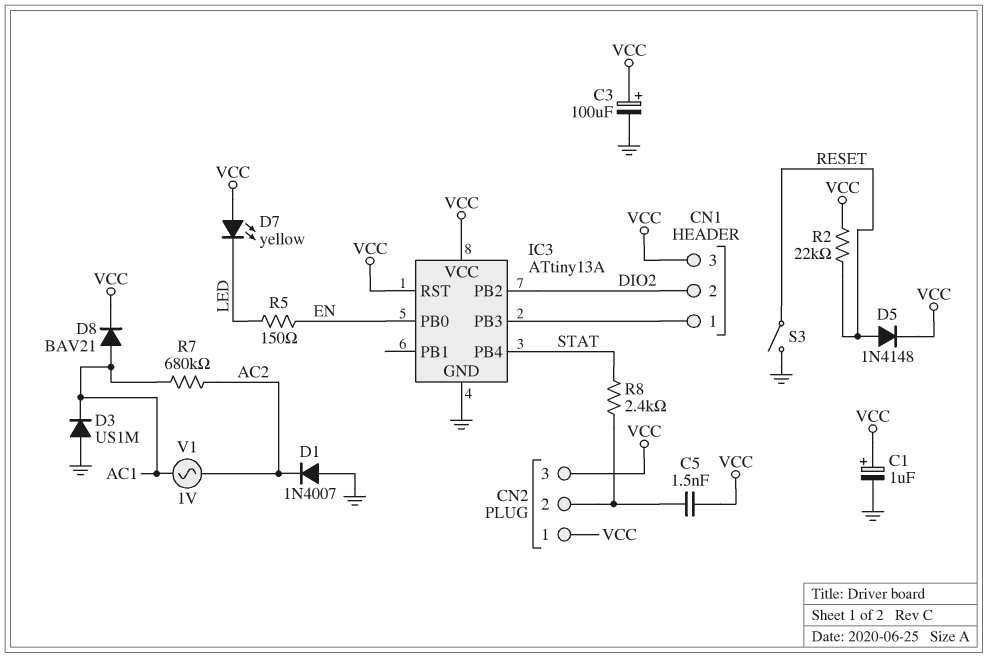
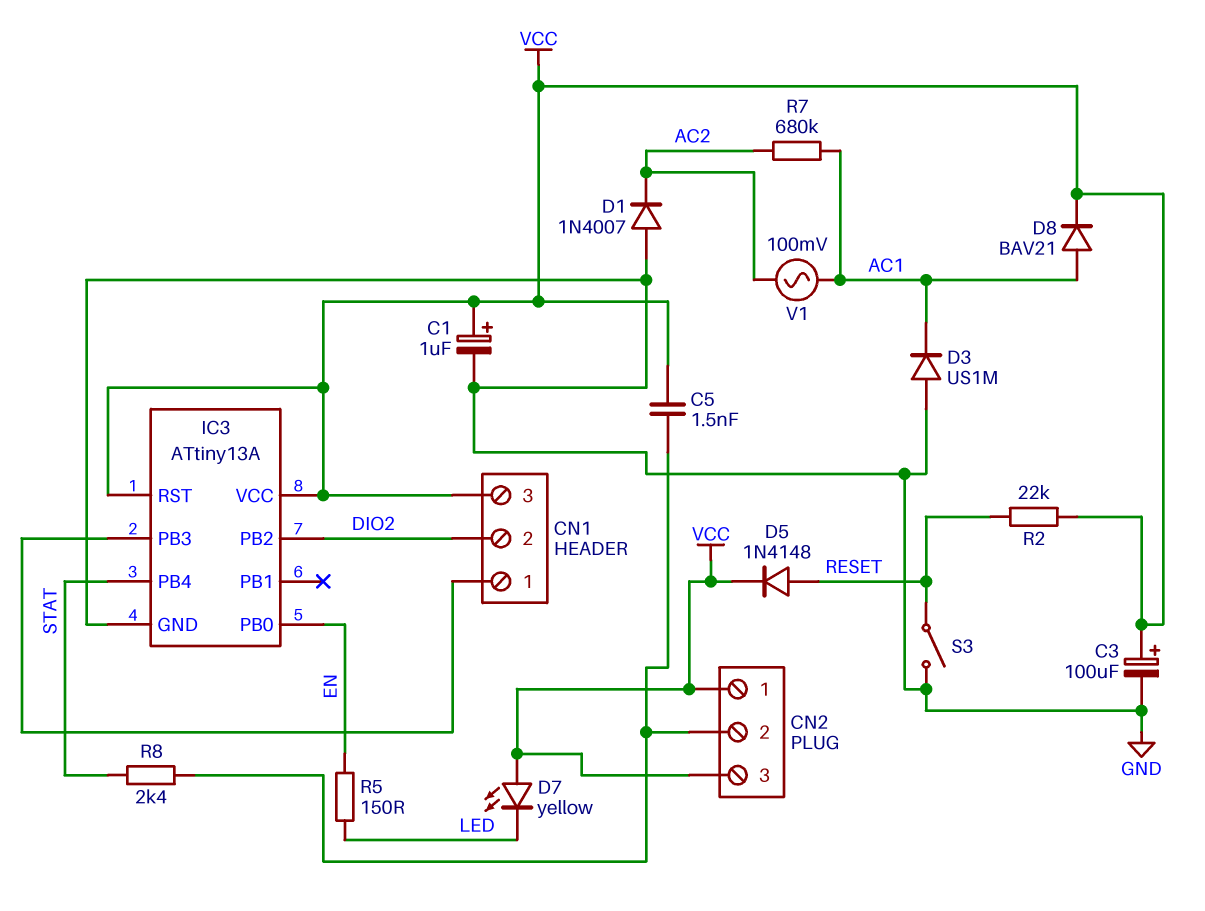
V1: AC 1V (AC1, AC2) -> AC 100mV (AC1, AC2)

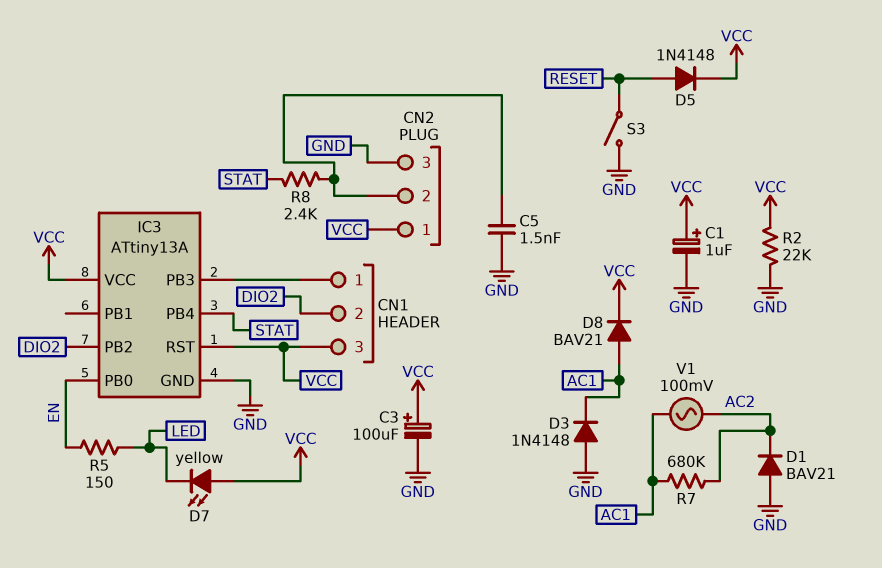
C5: 1.5nF (CN2/2, VCC) -> 1.5nF (CN2/2, GND)
CN2 pin 3: VCC -> GND
D1: diode 1N4007 (A GND, K AC2) -> diode BAV21 (A GND, K AC2)
D3: diode US1M (A GND, K AC1) -> diode 1N4148 (A GND, K AC1)
R2: 22k (RESET, VCC) -> 22k (GND, VCC)

